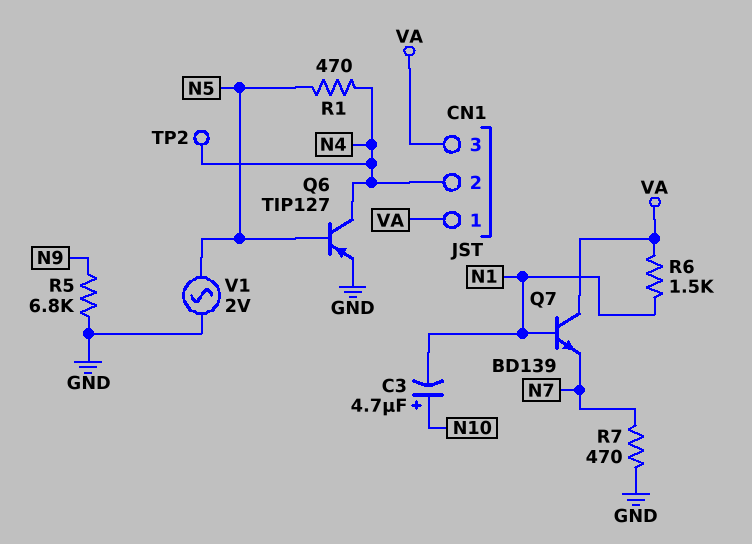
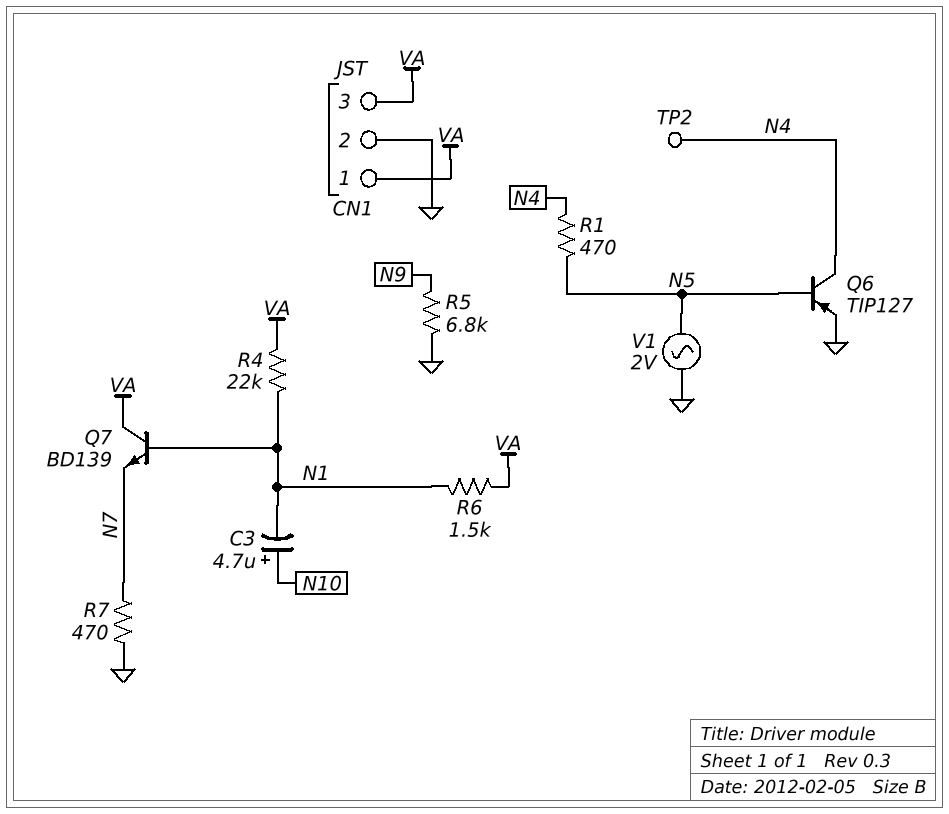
CN1 pin 2: N4 -> GND
R4: none -> 22k (N1, VA)

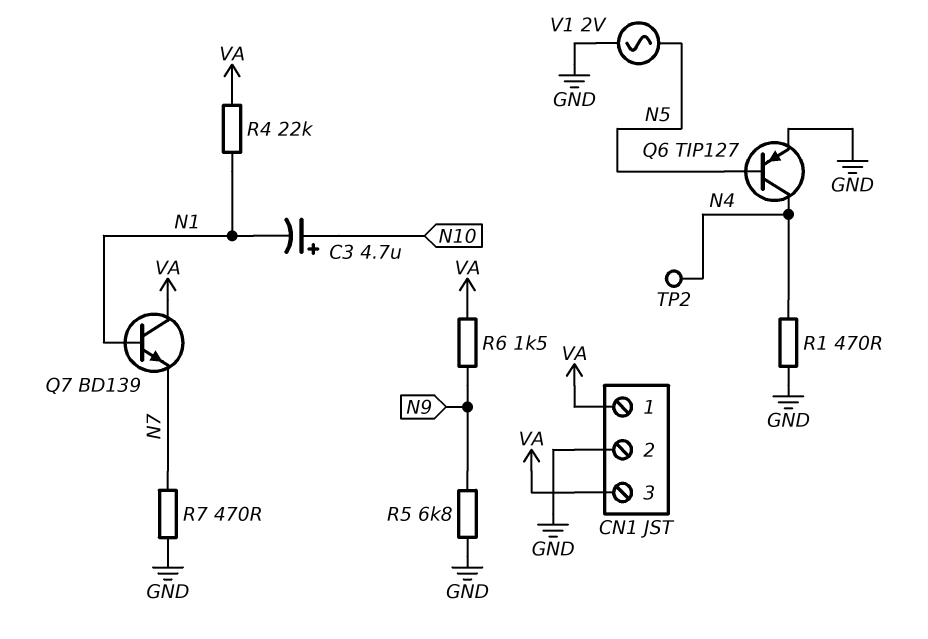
R1: 470 (N4, N5) -> 470 (GND, N4)
R6: 1.5k (N1, VA) -> 1.5k (N9, VA)

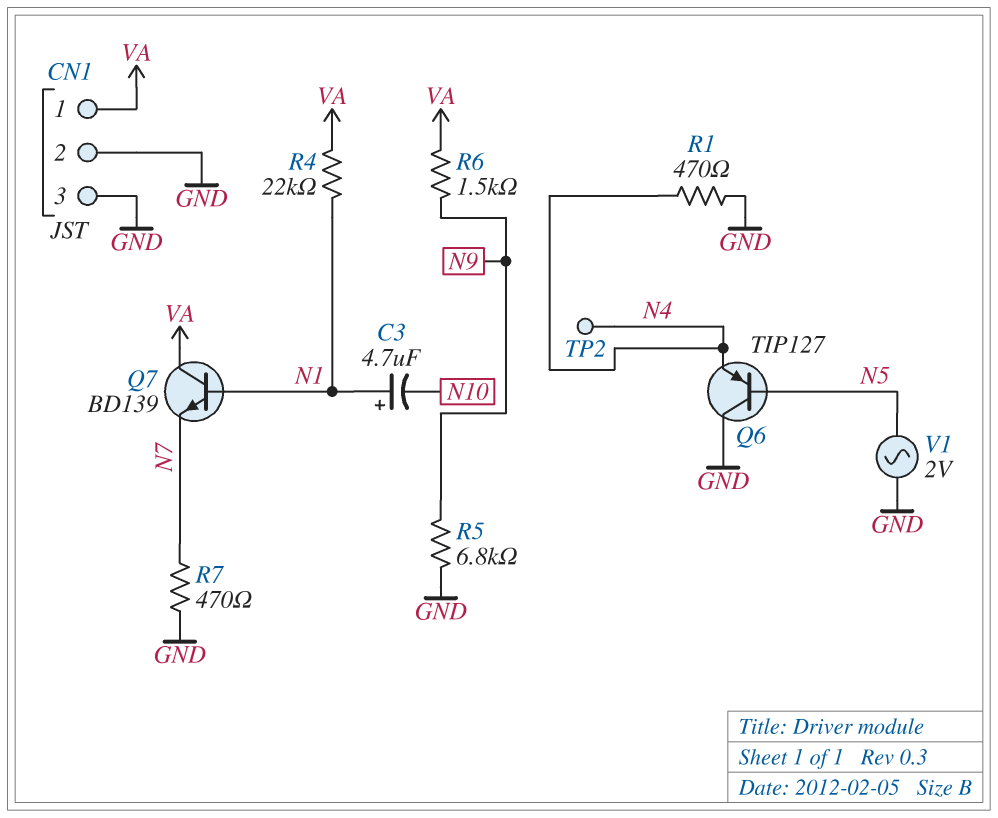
C3: 4.7uF (plus N10, minus N1) -> 4.7uF (plus N1, minus N10)
CN1 pin 3: VA -> GND
Q6: PNP TIP127 (B N5, C N4, E GND) -> PNP TIP127 (B N5, C GND, E N4)

